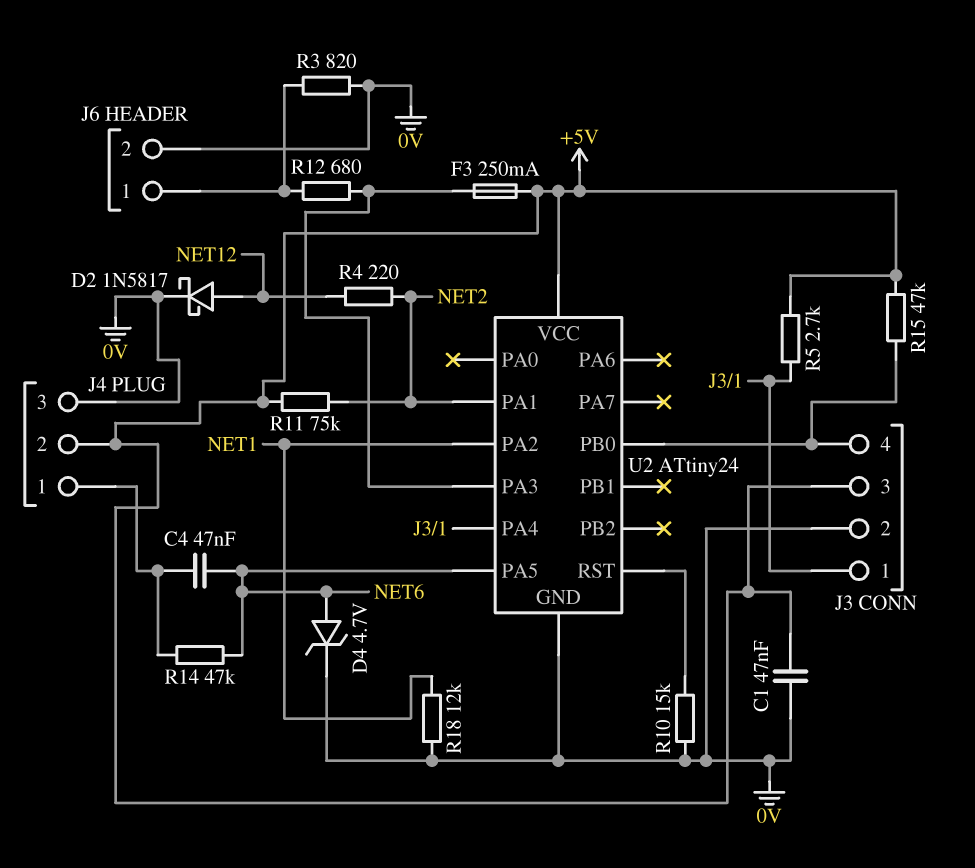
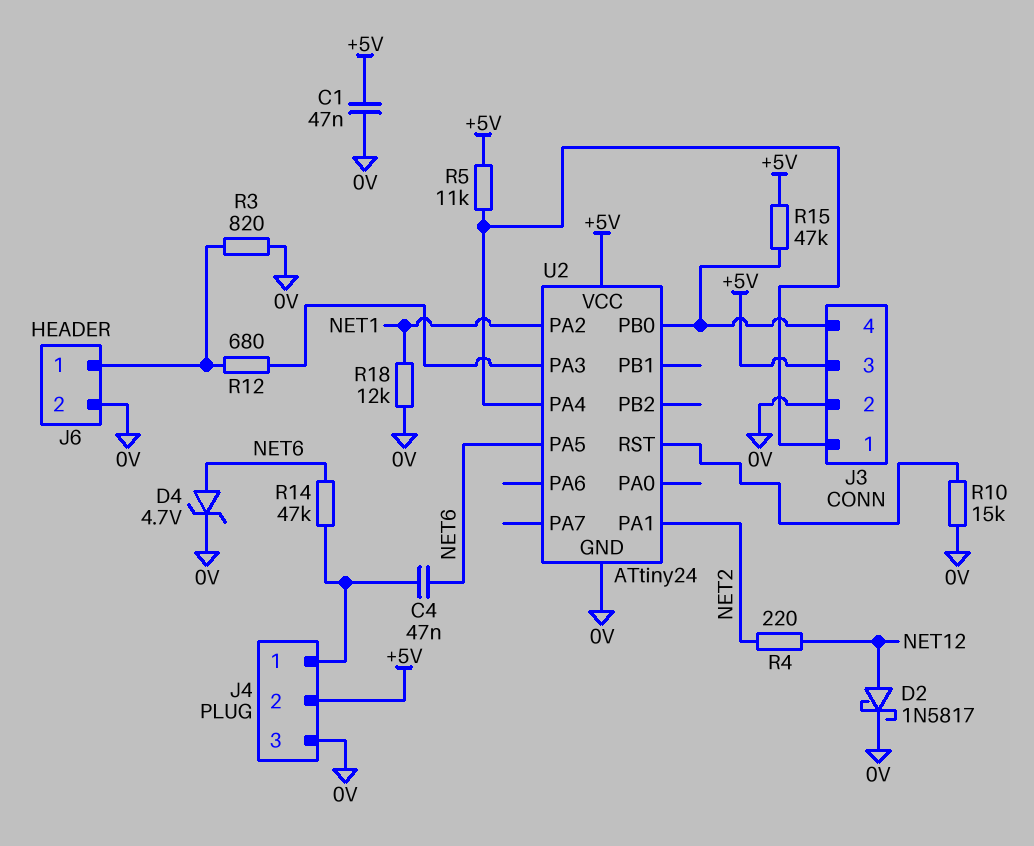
F3: 250mA (+5V, U2/PA3) -> none
R5: 2.7k (+5V, J3/1) -> 11k (+5V, J3/1)
R11: 75k (+5V, NET2) -> none

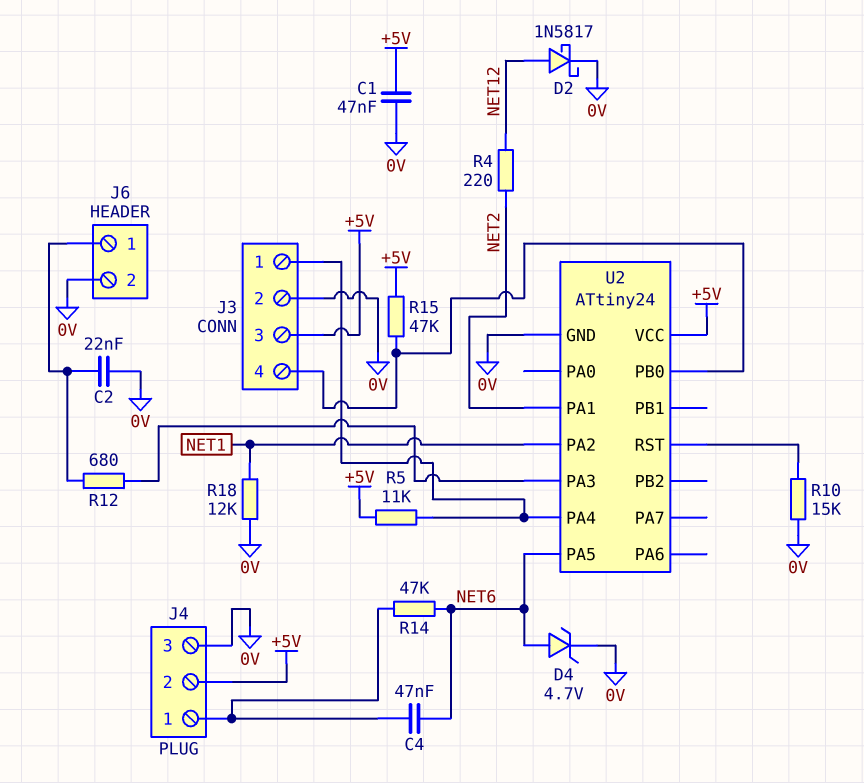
C2: none -> 22nF (0V, J6/1)
R3: 820 (0V, J6/1) -> none

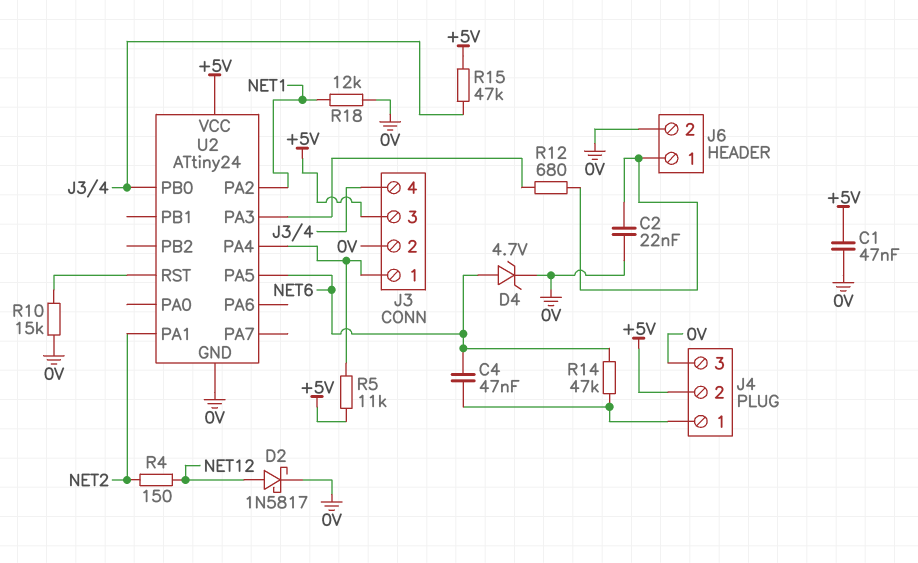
R4: 220 (NET2, NET12) -> 150 (NET2, NET12)

